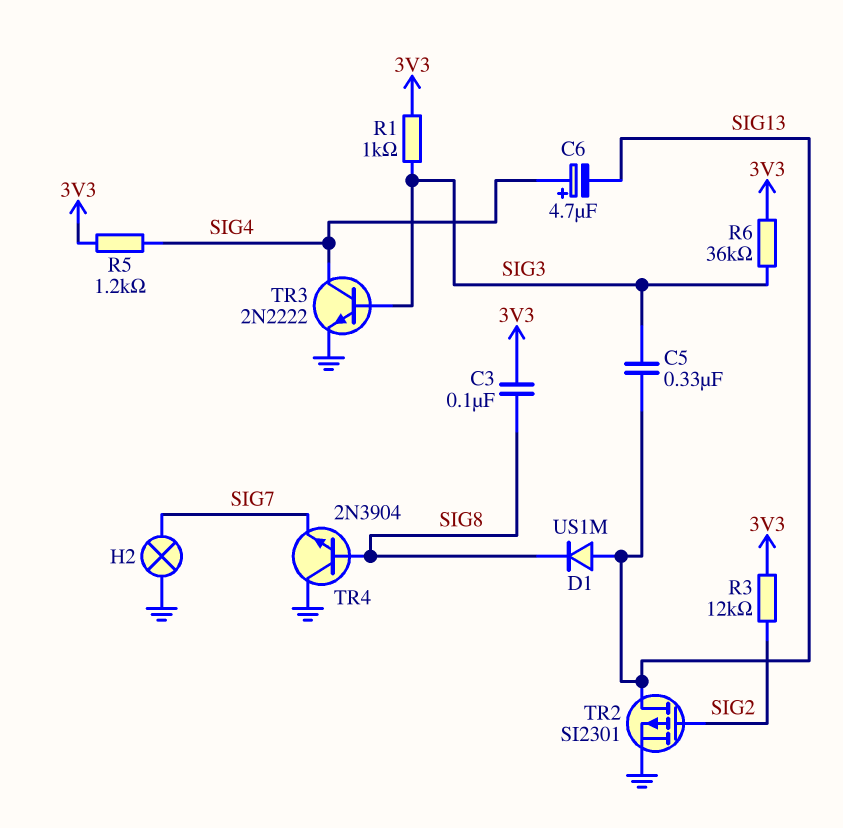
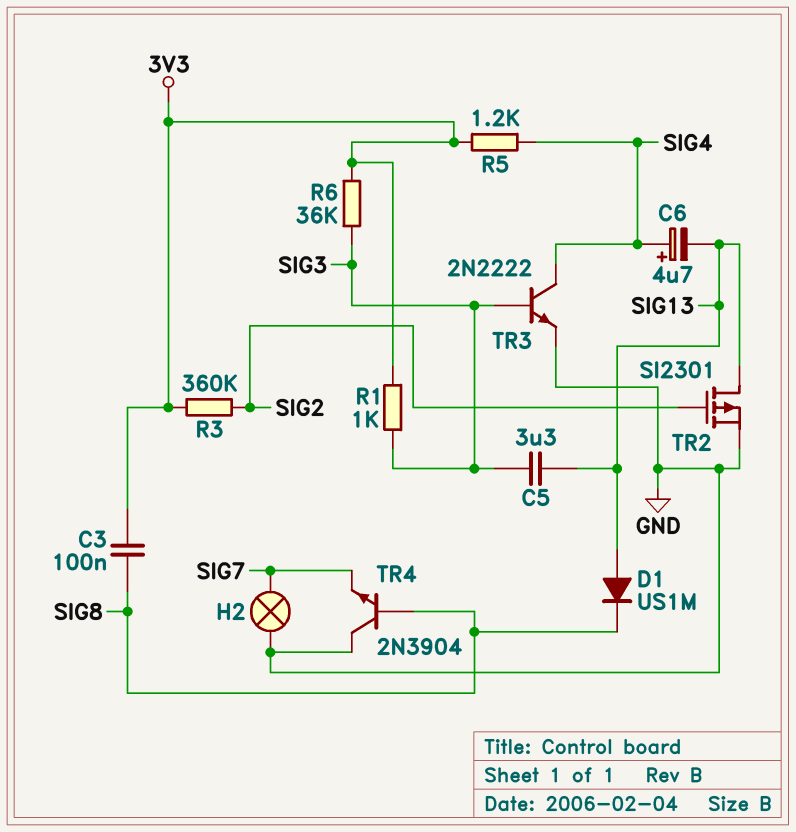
C5: 330nF (SIG3, SIG13) -> 3.3uF (SIG3, SIG13)
R3: 12k (3V3, SIG2) -> 360k (3V3, SIG2)

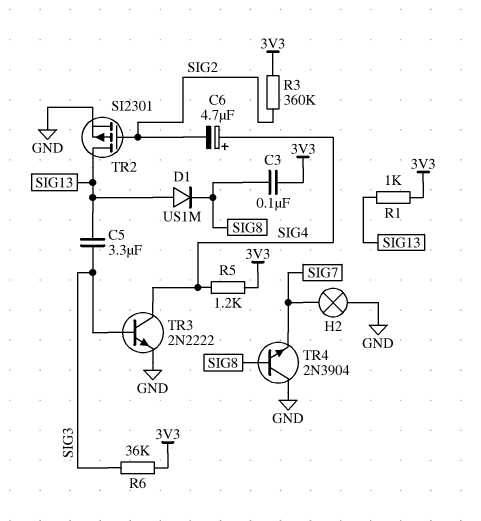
C6: 4.7uF (plus SIG4, minus SIG13) -> 4.7uF (plus SIG4, minus SIG2)
R1: 1k (3V3, SIG3) -> 1k (3V3, SIG13)

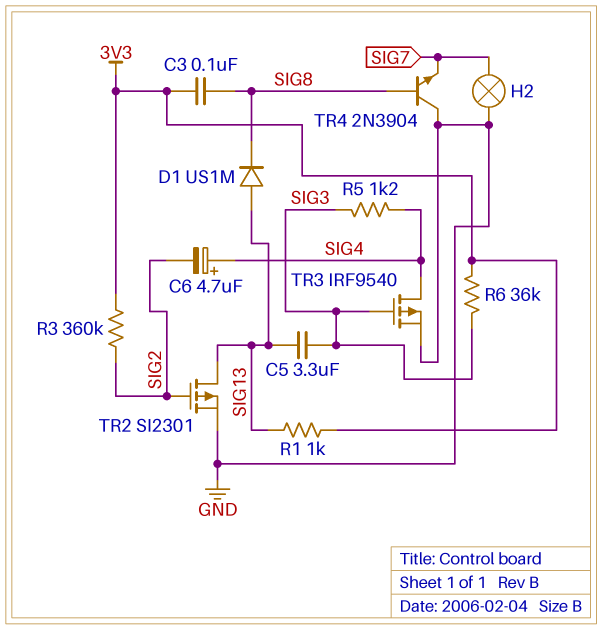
R5: 1.2k (3V3, SIG4) -> 1.2k (SIG3, SIG4)
TR3: NPN 2N2222 (B SIG3, C SIG4, E GND) -> PMOS IRF9540 (G SIG3, D SIG4, S GND)

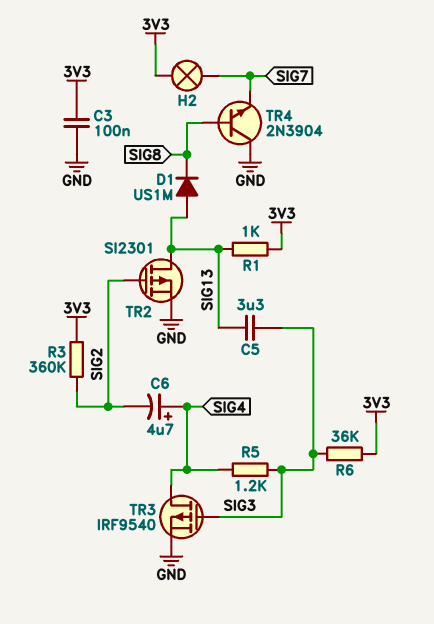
C3: 100nF (3V3, SIG8) -> 100nF (3V3, GND)
H2: lamp (GND, SIG7) -> lamp (3V3, SIG7)

